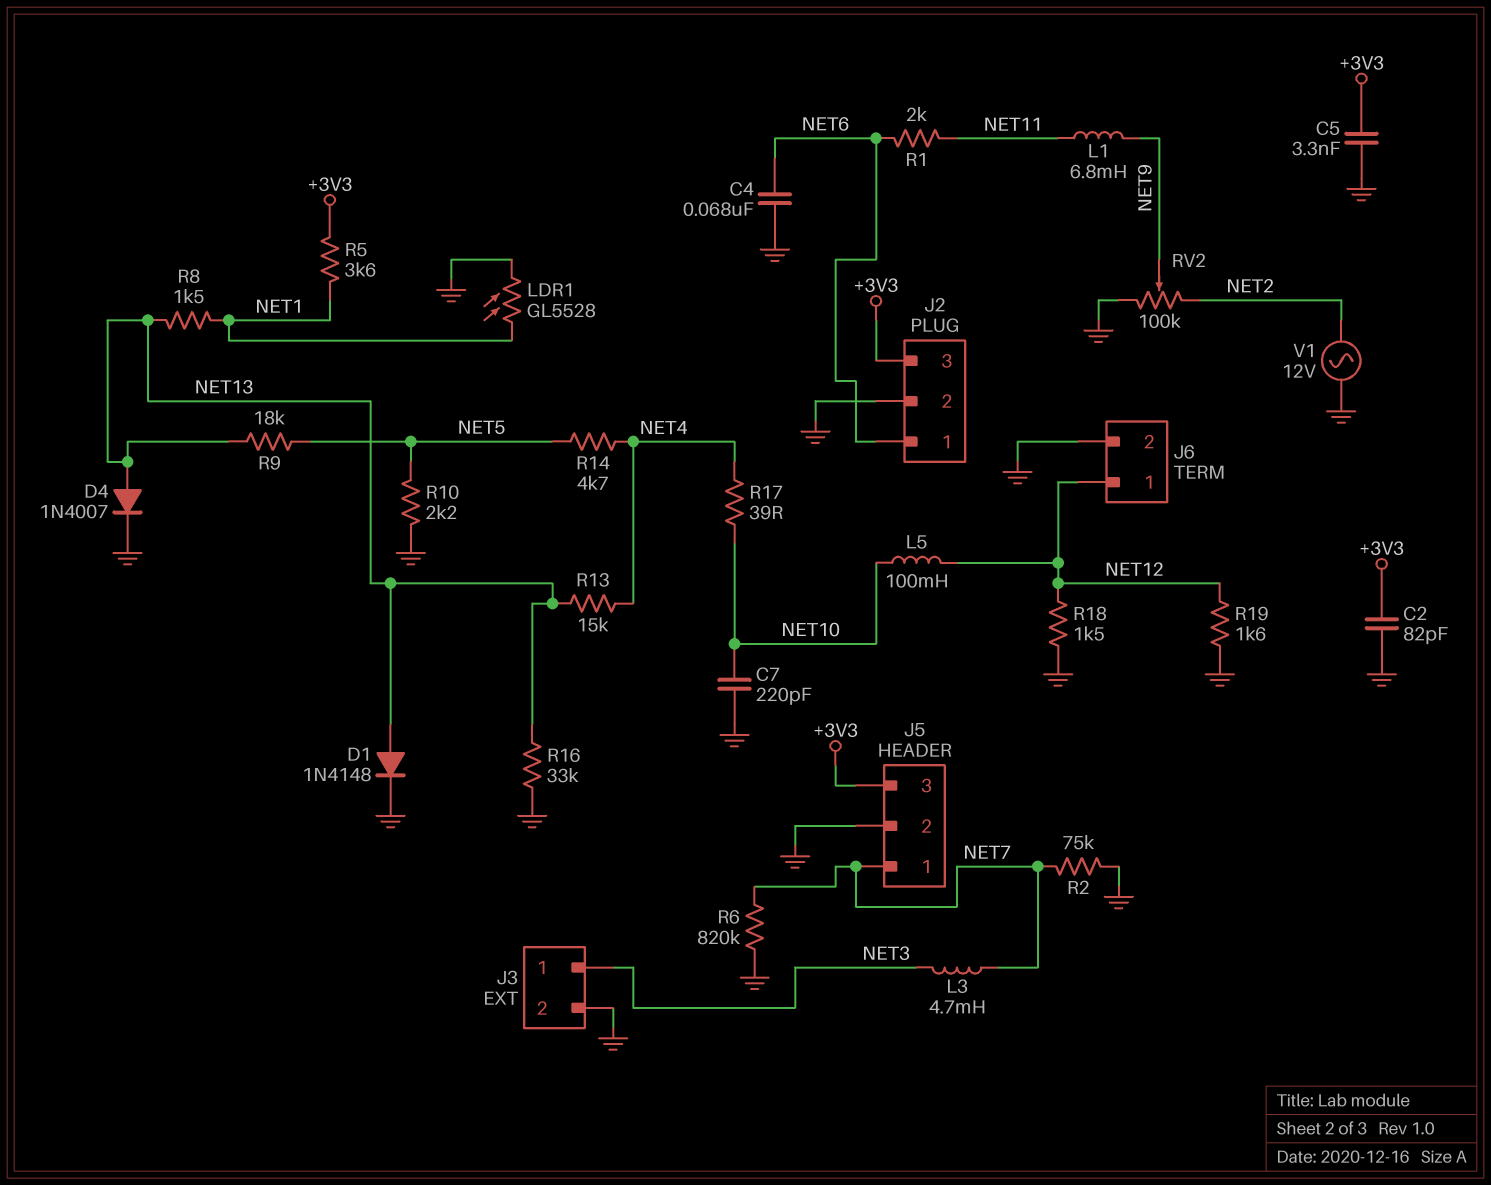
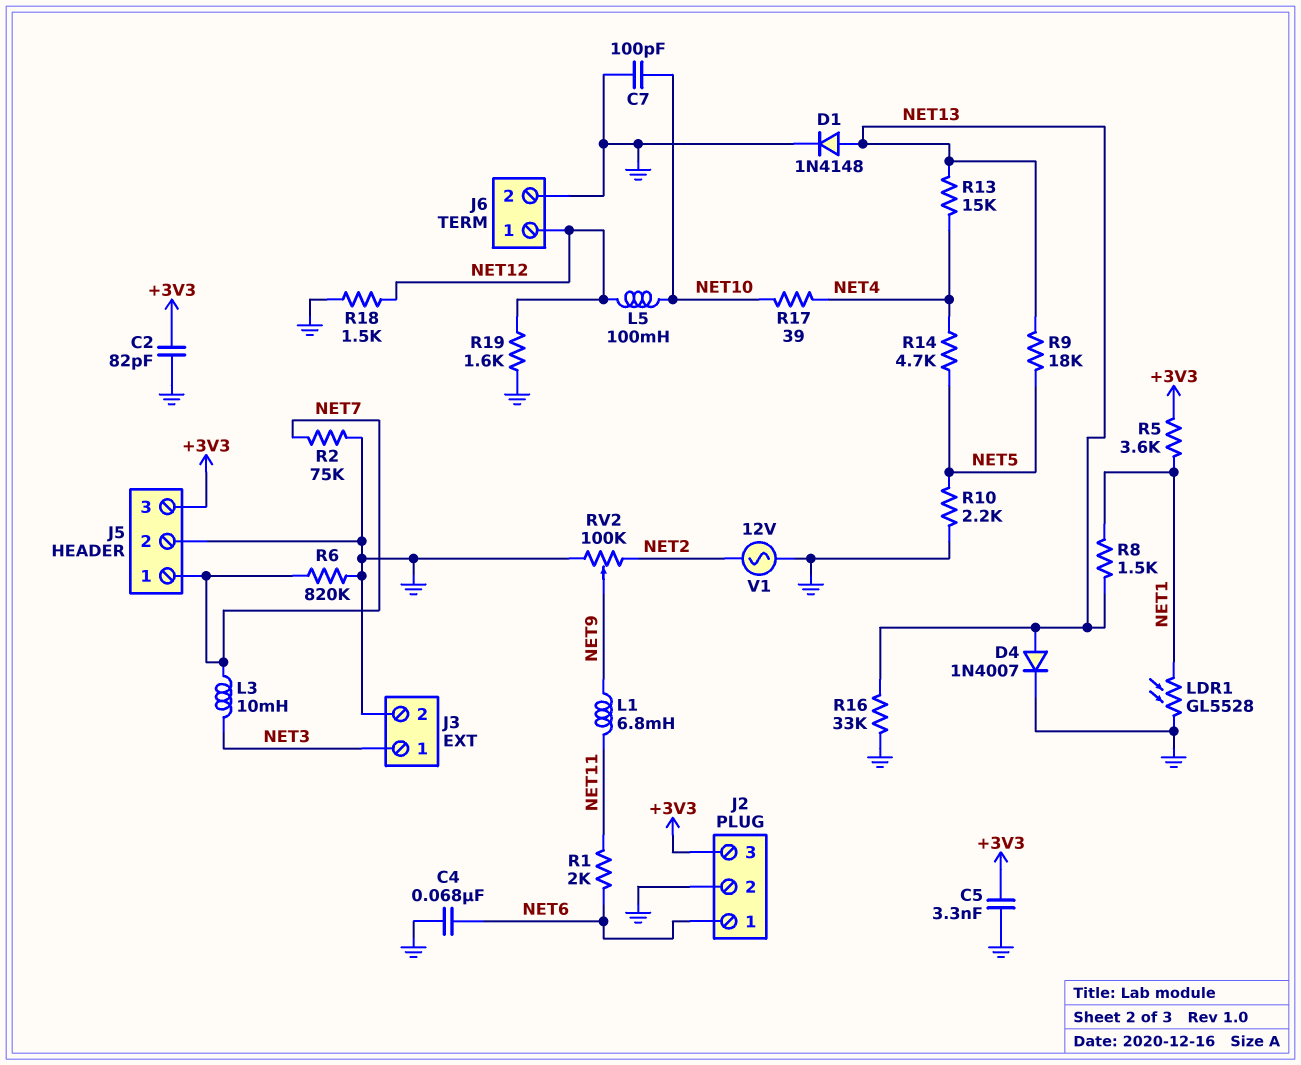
C7: 220pF (GND, NET10) -> 100pF (GND, NET10)
L3: 4.7mH (NET3, NET7) -> 10mH (NET3, NET7)

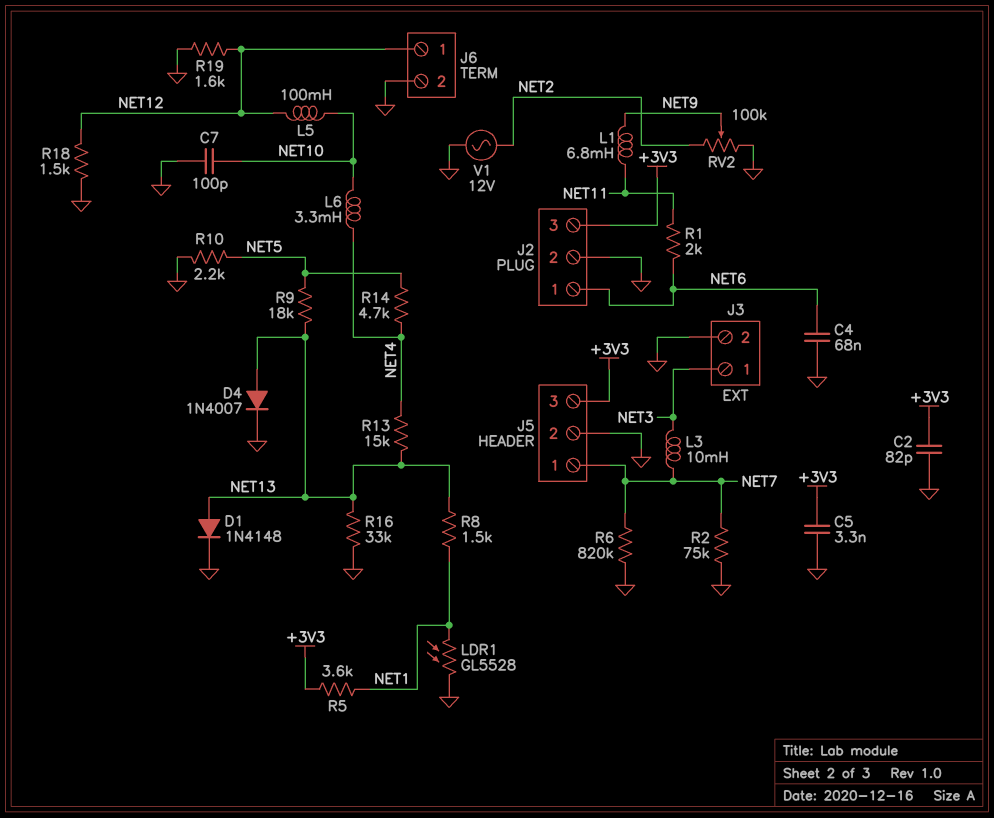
L6: none -> 3.3mH (NET4, NET10)
R17: 39 (NET4, NET10) -> none

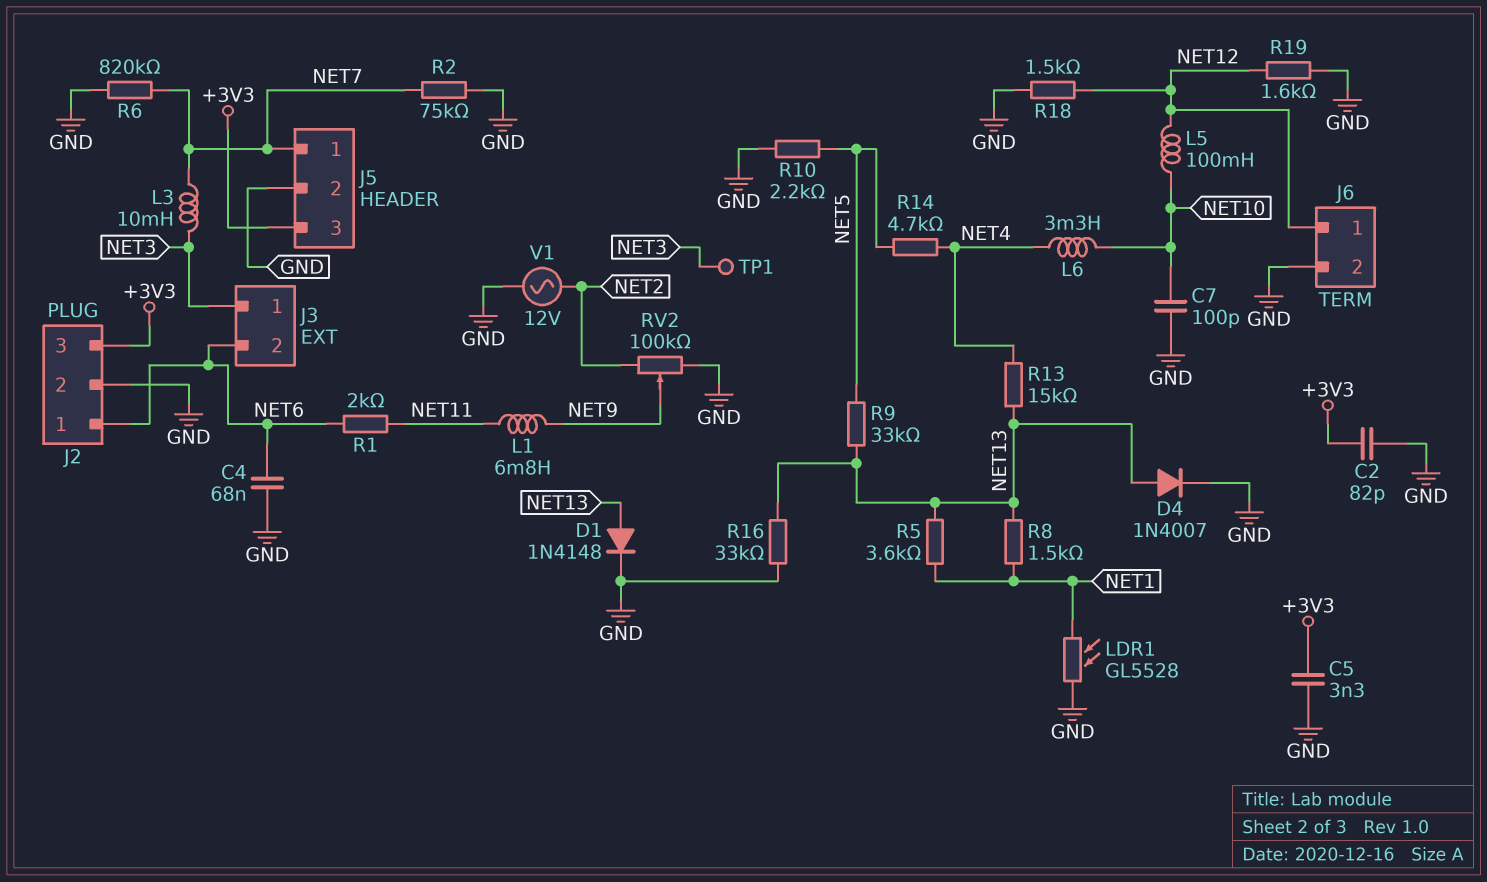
J3 pin 2: GND -> NET6
R5: 3.6k (+3V3, NET1) -> 3.6k (NET1, NET13)
R9: 18k (NET5, NET13) -> 33k (NET5, NET13)
TP1: none -> test point (NET3)

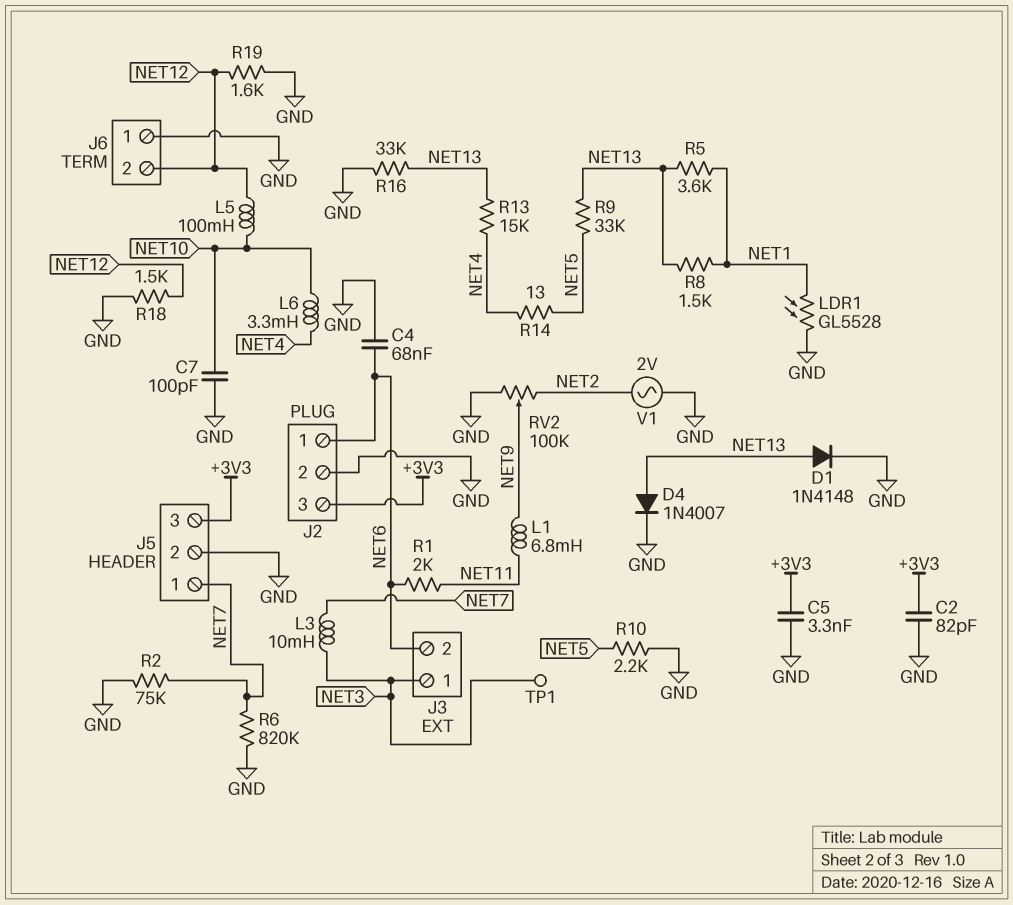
J6 pin 1: NET12 -> GND
J6 pin 2: GND -> NET12
R14: 4.7k (NET4, NET5) -> 13 (NET4, NET5)
V1: AC 12V (GND, NET2) -> AC 2V (GND, NET2)

